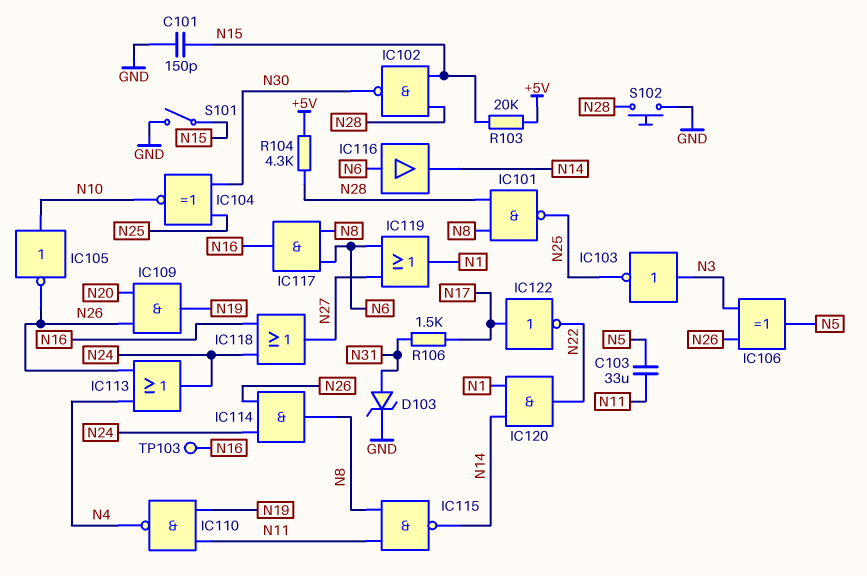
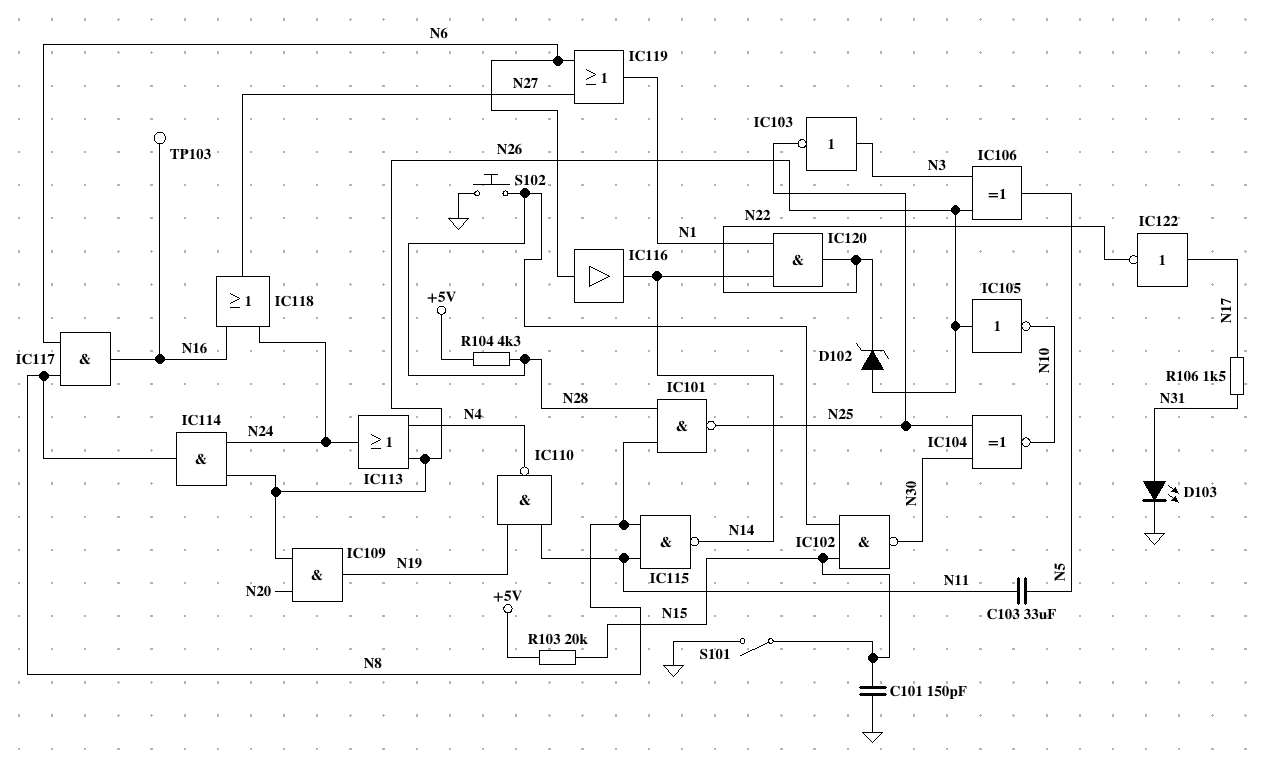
D102: none -> zener (A N26, K N22)
D103: zener (A N31, K GND) -> LED (A N31, K GND)
IC105: NOT (in N10, out N26) -> NOT (in N26, out N10)

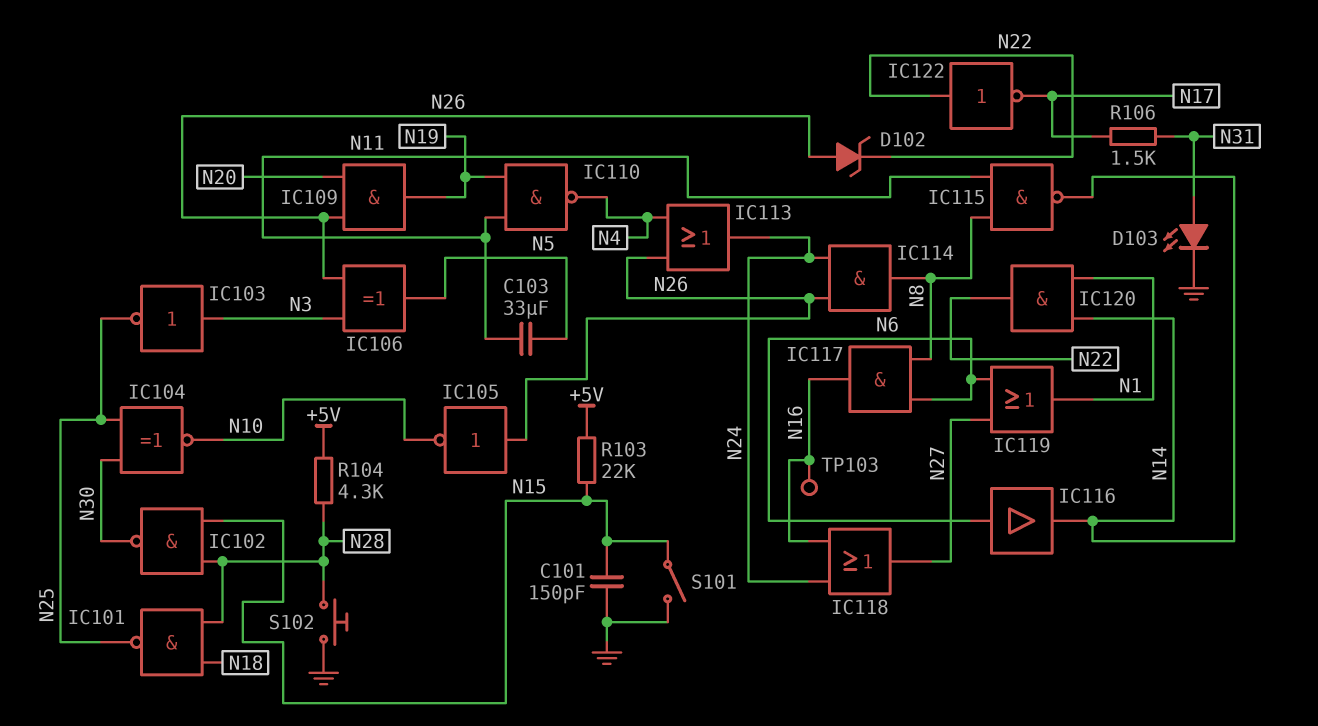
IC101: NAND (in N8, in N28, out N25) -> NAND (in N18, in N28, out N25)
IC122: NOT (in N17, out N22) -> NOT (in N22, out N17)
R103: 20k (+5V, N15) -> 22k (+5V, N15)

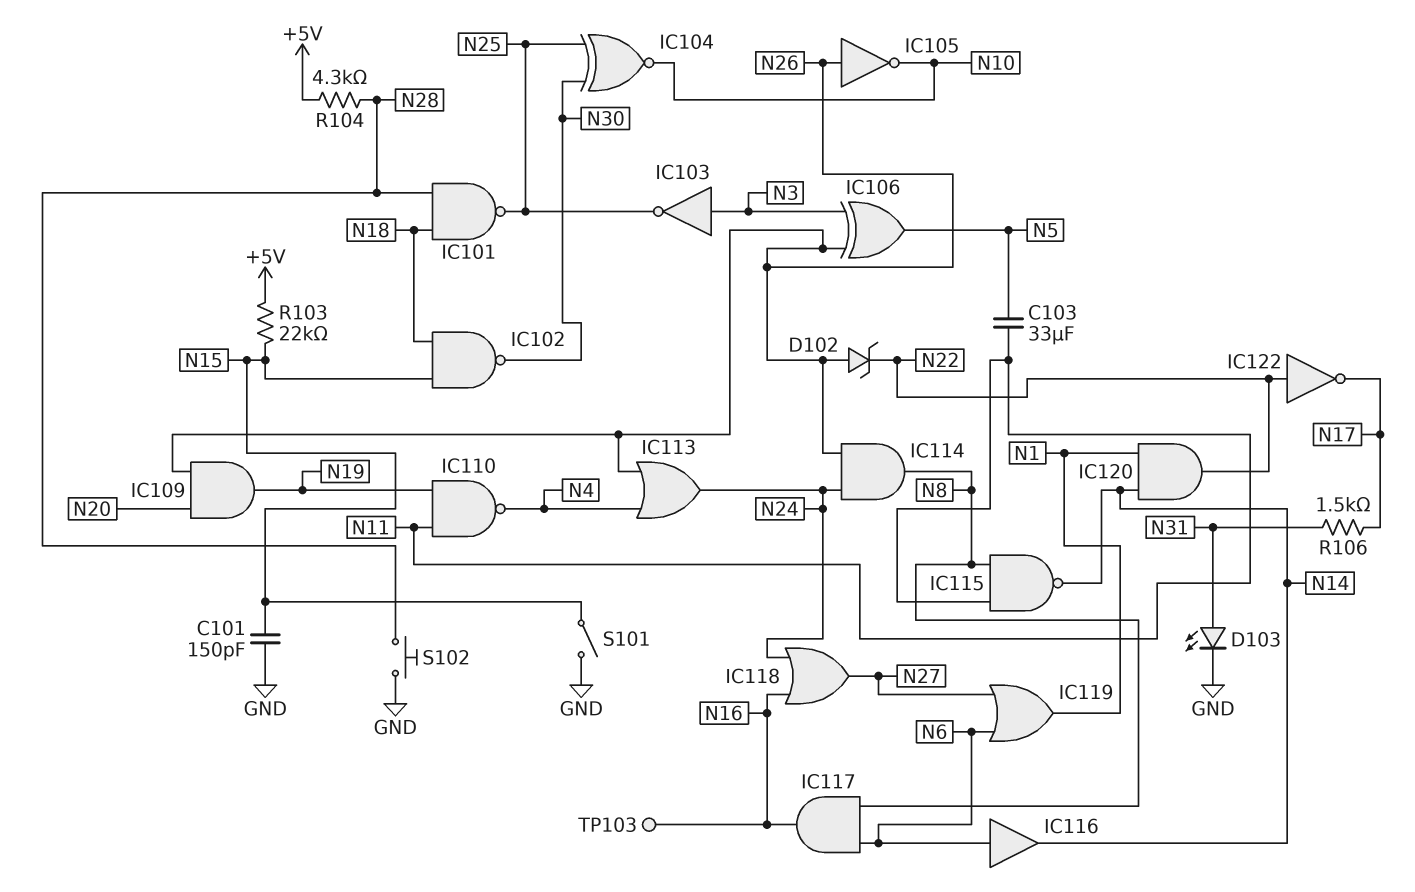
IC102: NAND (in N15, in N28, out N30) -> NAND (in N15, in N18, out N30)

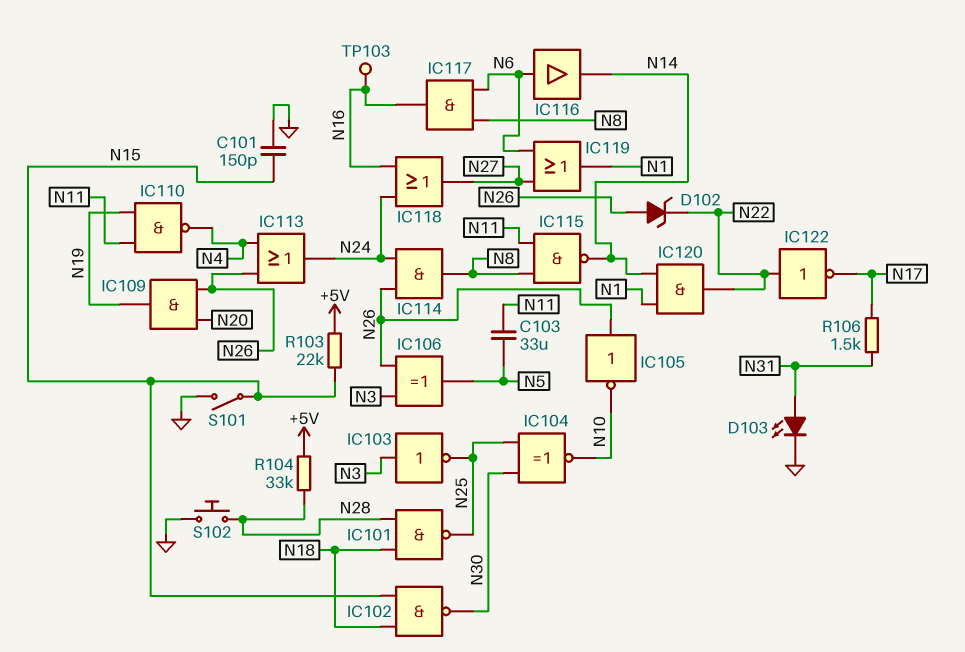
R104: 4.3k (+5V, N28) -> 33k (+5V, N28)

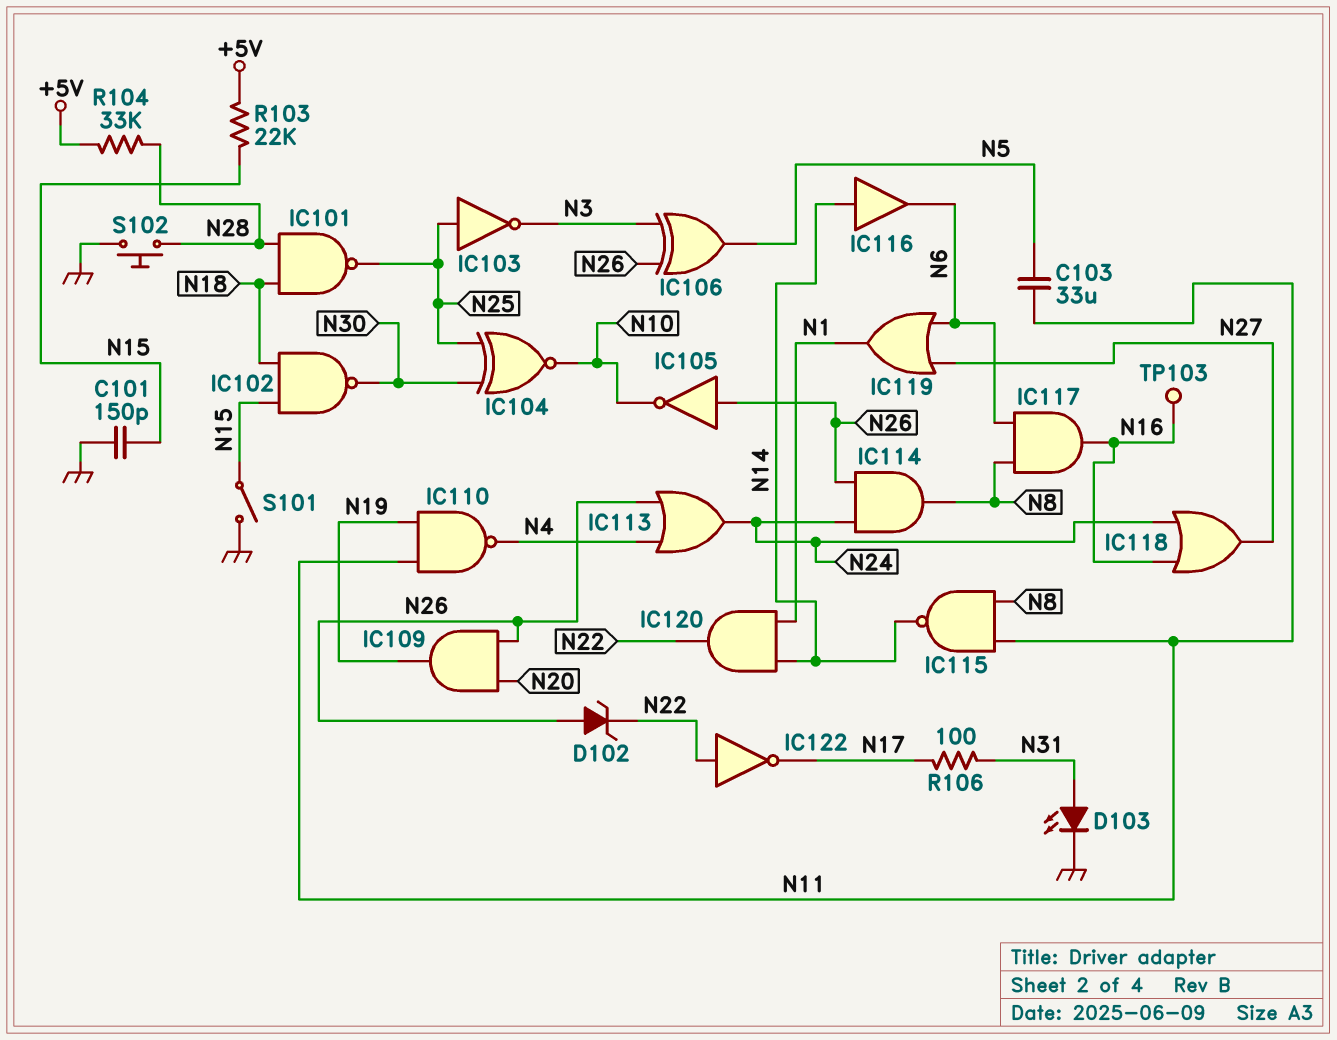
IC103: NOT (in N3, out N25) -> NOT (in N25, out N3)
IC116: buffer (in N6, out N14) -> buffer (in N14, out N6)
R106: 1.5k (N17, N31) -> 100 (N17, N31)

